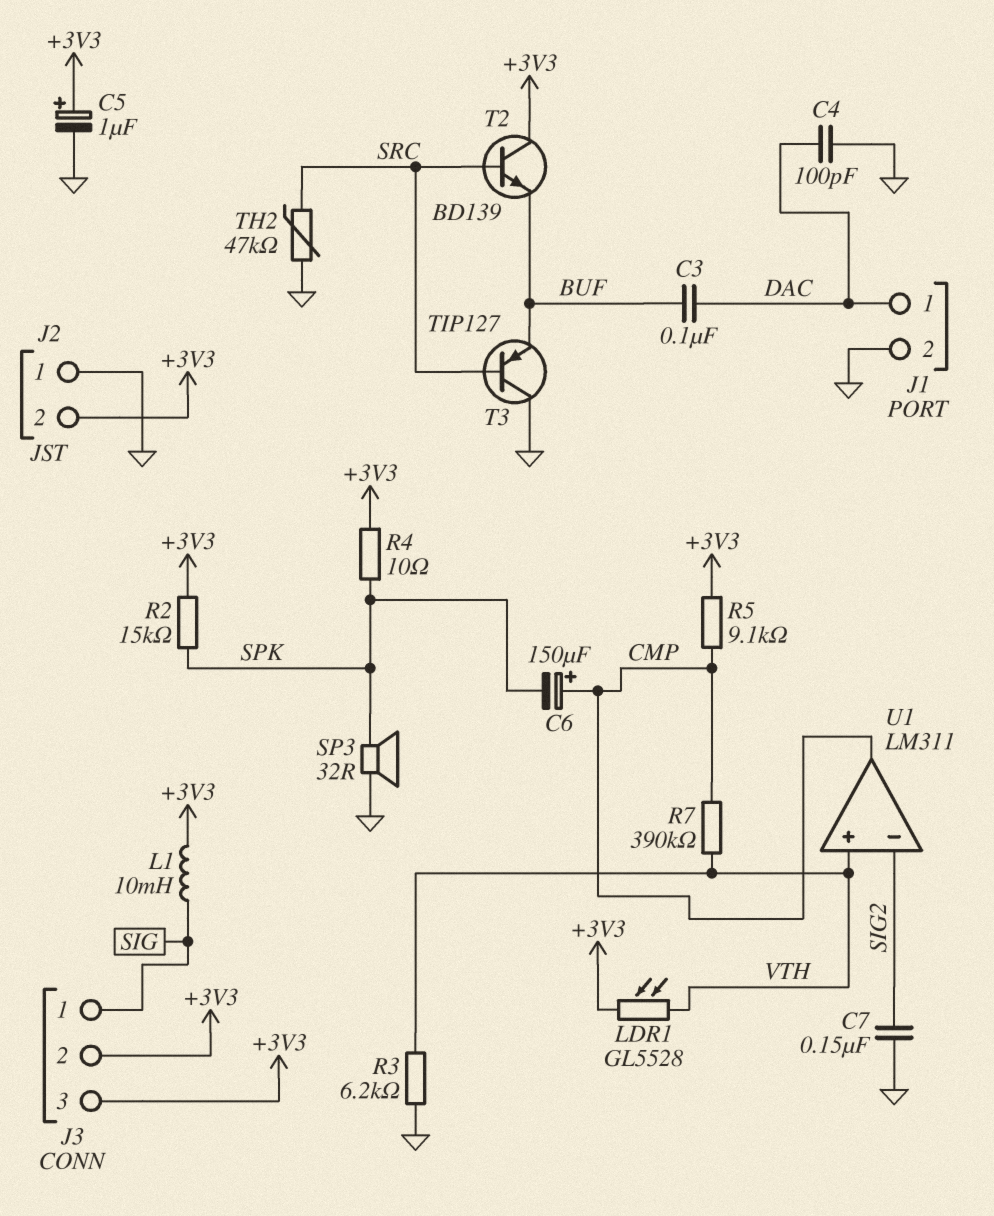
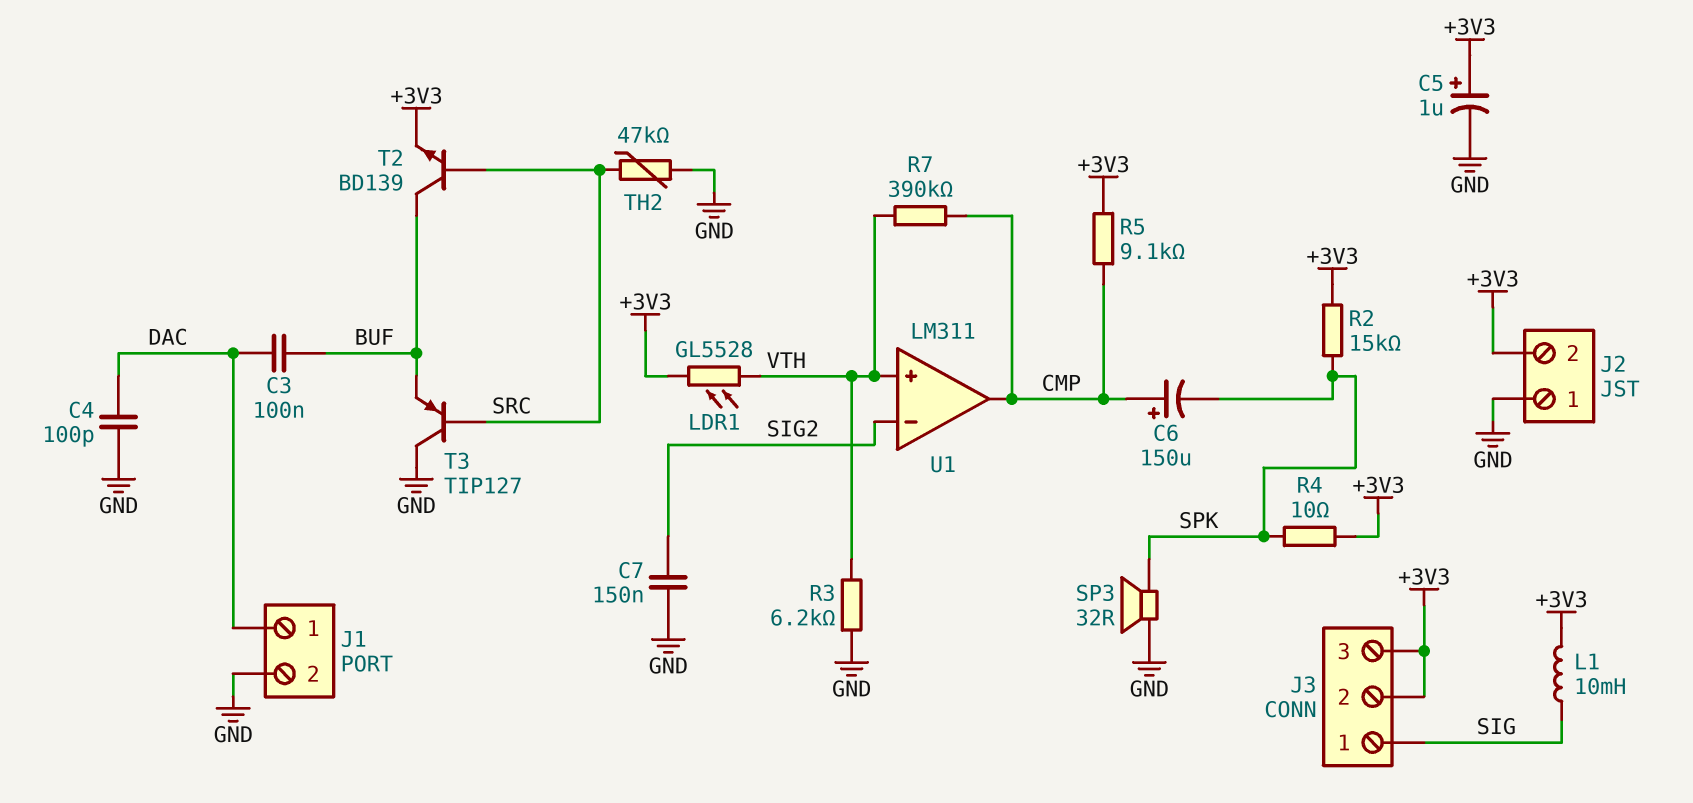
T2: NPN BD139 (B SRC, C +3V3, E BUF) -> NPN BD139 (B SRC, C BUF, E +3V3)

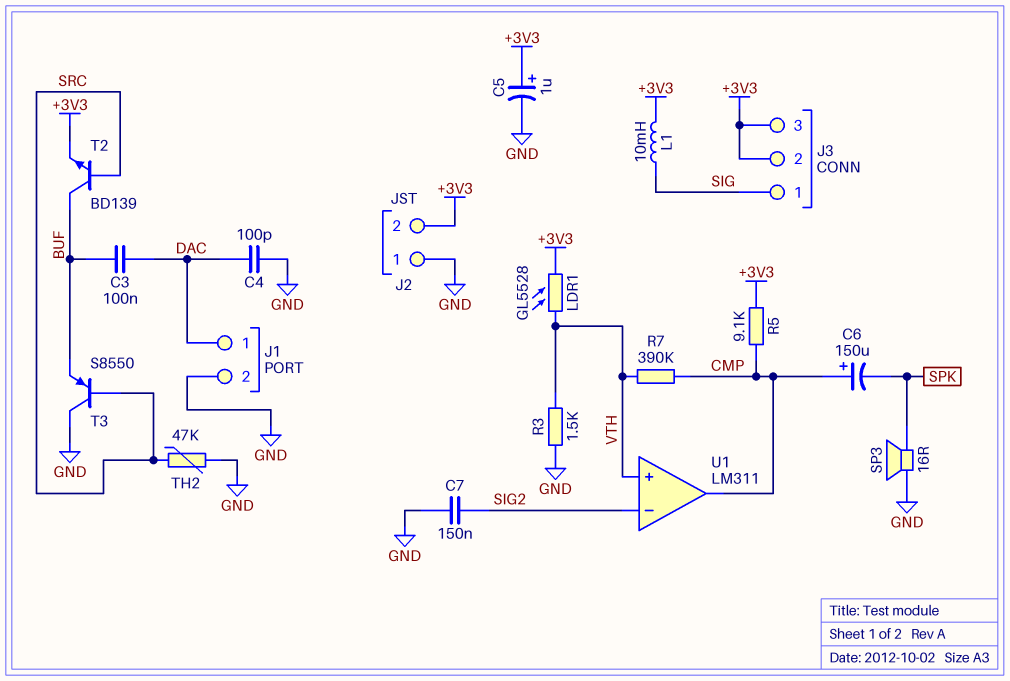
R2: 15k (+3V3, SPK) -> none
R3: 6.2k (GND, VTH) -> 1.5k (GND, VTH)
R4: 10 (+3V3, SPK) -> none
SP3: speaker 32R (GND, SPK) -> speaker 16R (GND, SPK)
T3: PNP TIP127 (B SRC, C GND, E BUF) -> PNP S8550 (B SRC, C GND, E BUF)

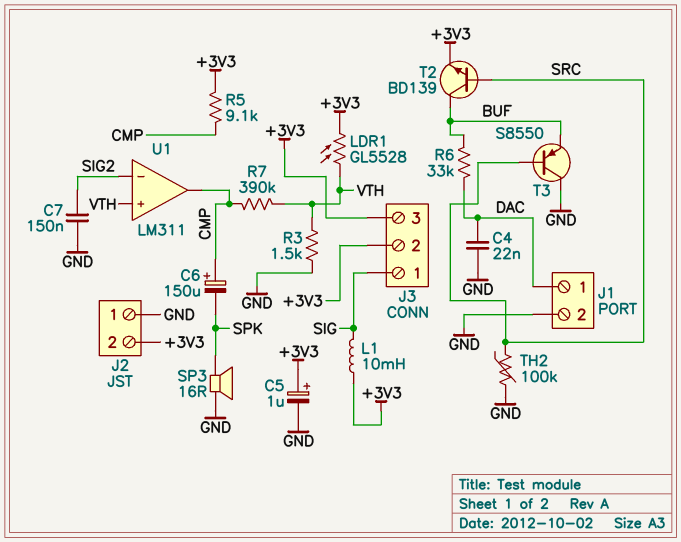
C3: 100nF (BUF, DAC) -> none
C4: 100pF (DAC, GND) -> 22nF (DAC, GND)
R6: none -> 33k (BUF, DAC)
TH2: 47k (GND, SRC) -> 100k (GND, SRC)

